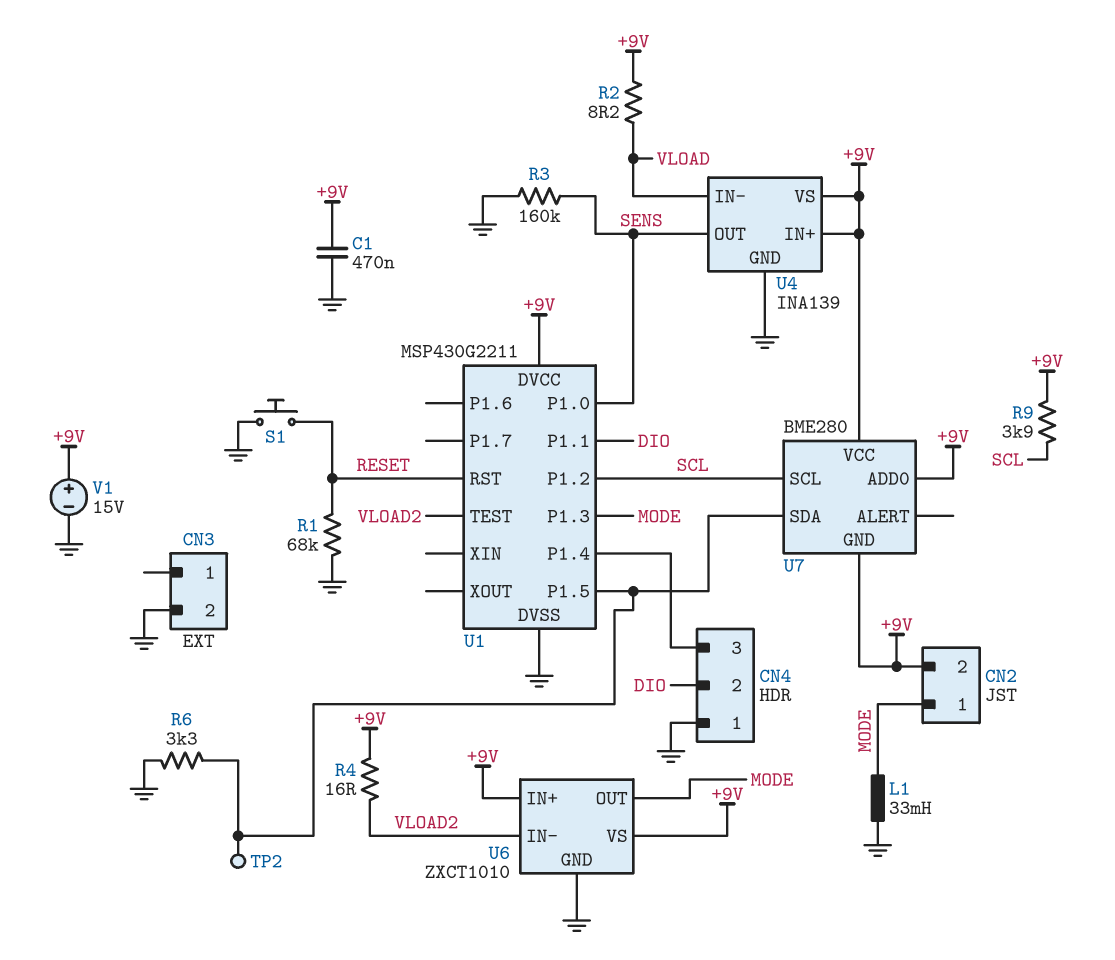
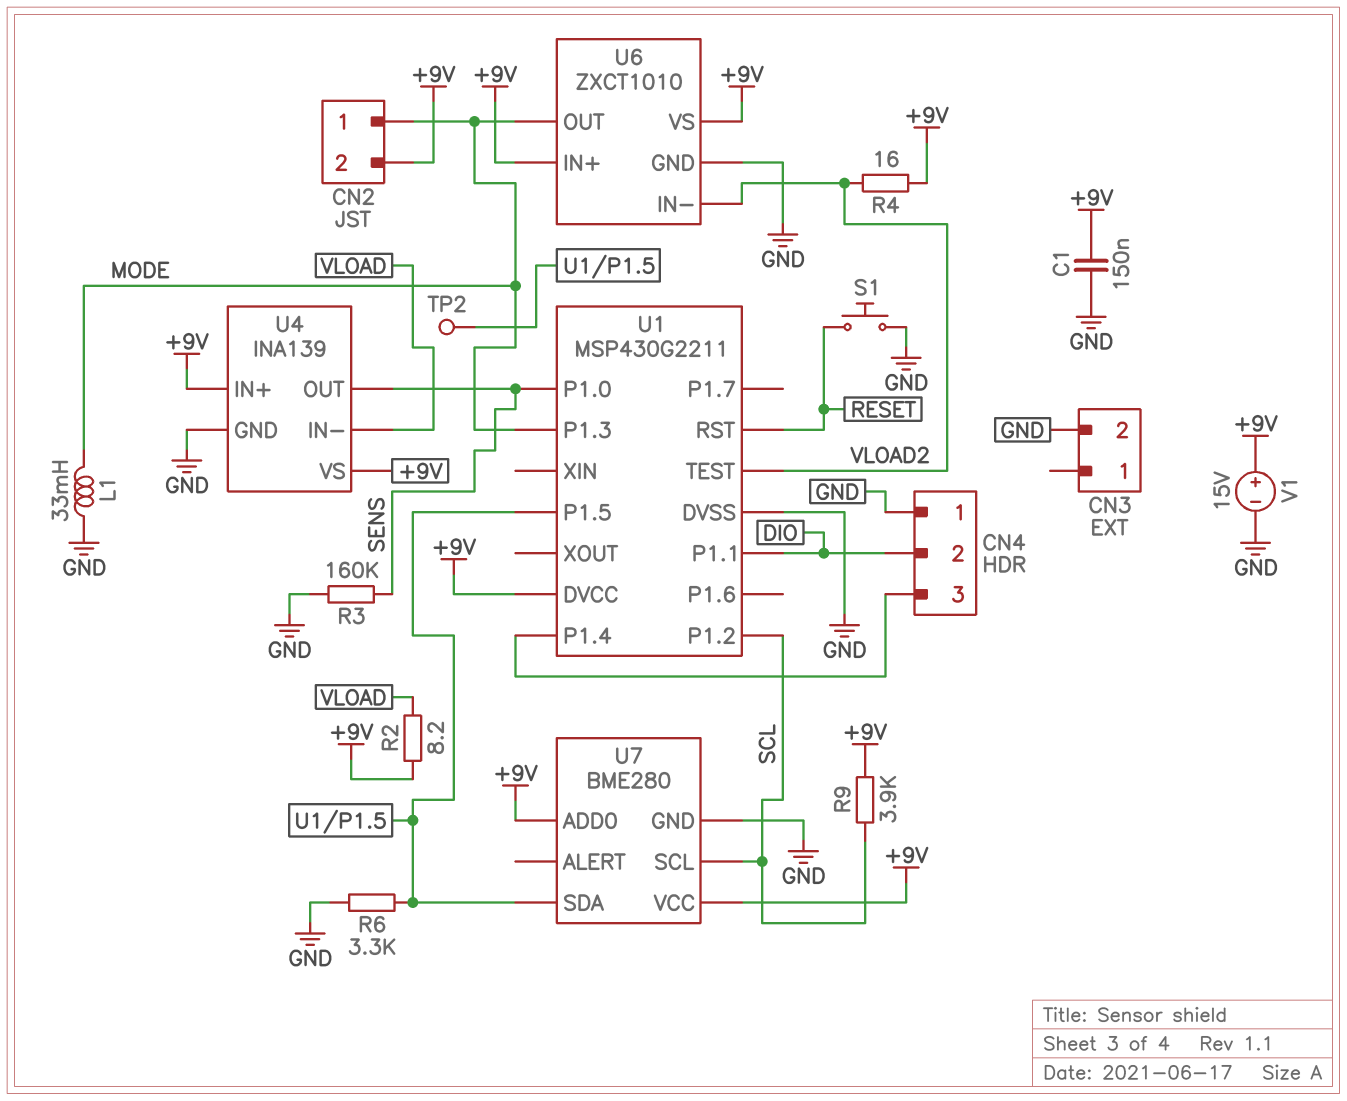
C1: 470nF (+9V, GND) -> 150nF (+9V, GND)
R1: 68k (GND, RESET) -> none
U7 pin GND: +9V -> GND

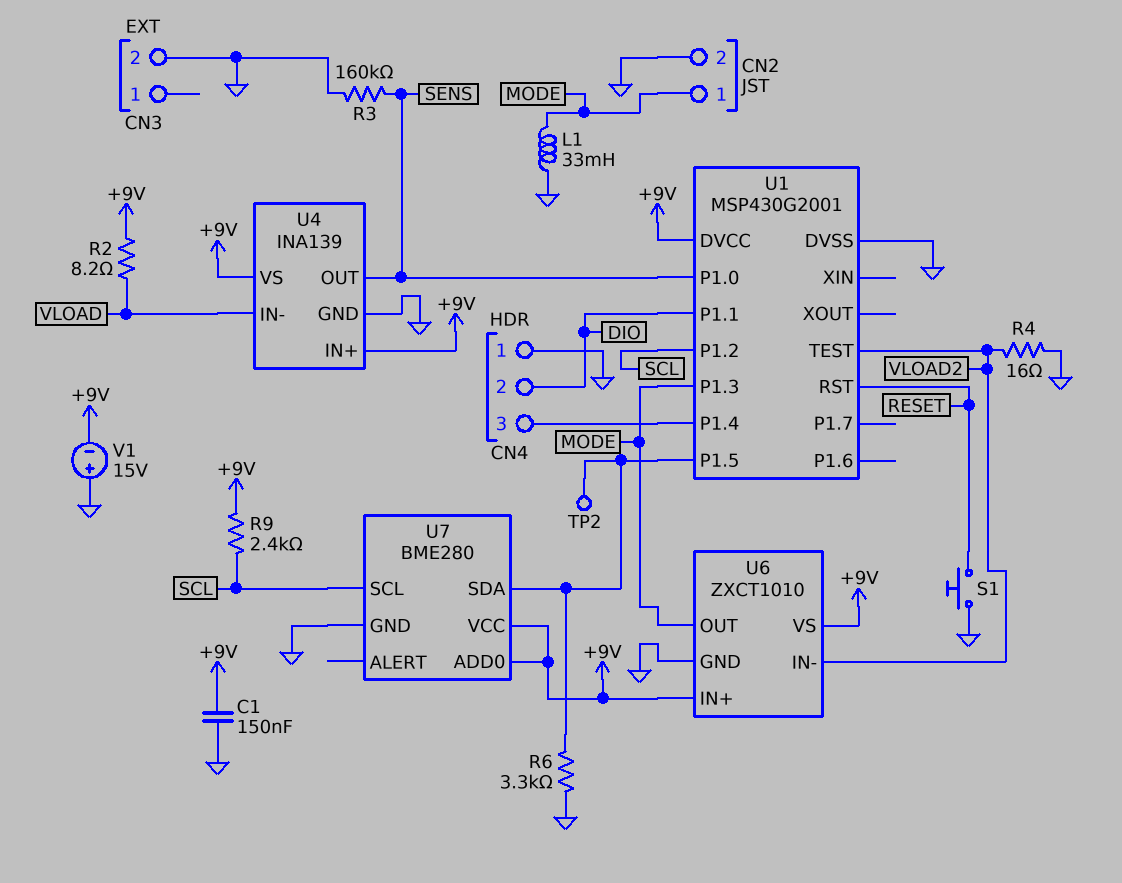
CN2 pin 2: +9V -> GND
R4: 16 (+9V, VLOAD2) -> 16 (GND, VLOAD2)
R9: 3.9k (+9V, SCL) -> 2.4k (+9V, SCL)
U1: MSP430G2211 -> MSP430G2001
V1: 15V (plus +9V, minus GND) -> 15V (plus GND, minus +9V)

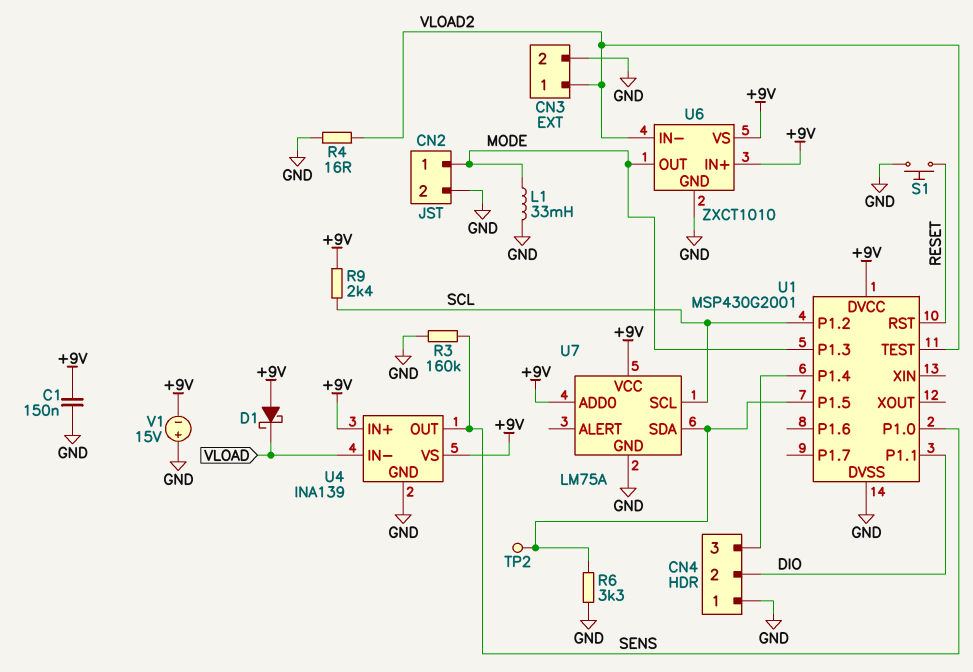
CN3 pin 1: none -> VLOAD2
D1: none -> schottky (A +9V, K VLOAD)
R2: 8.2 (+9V, VLOAD) -> none
U7: BME280 -> LM75A

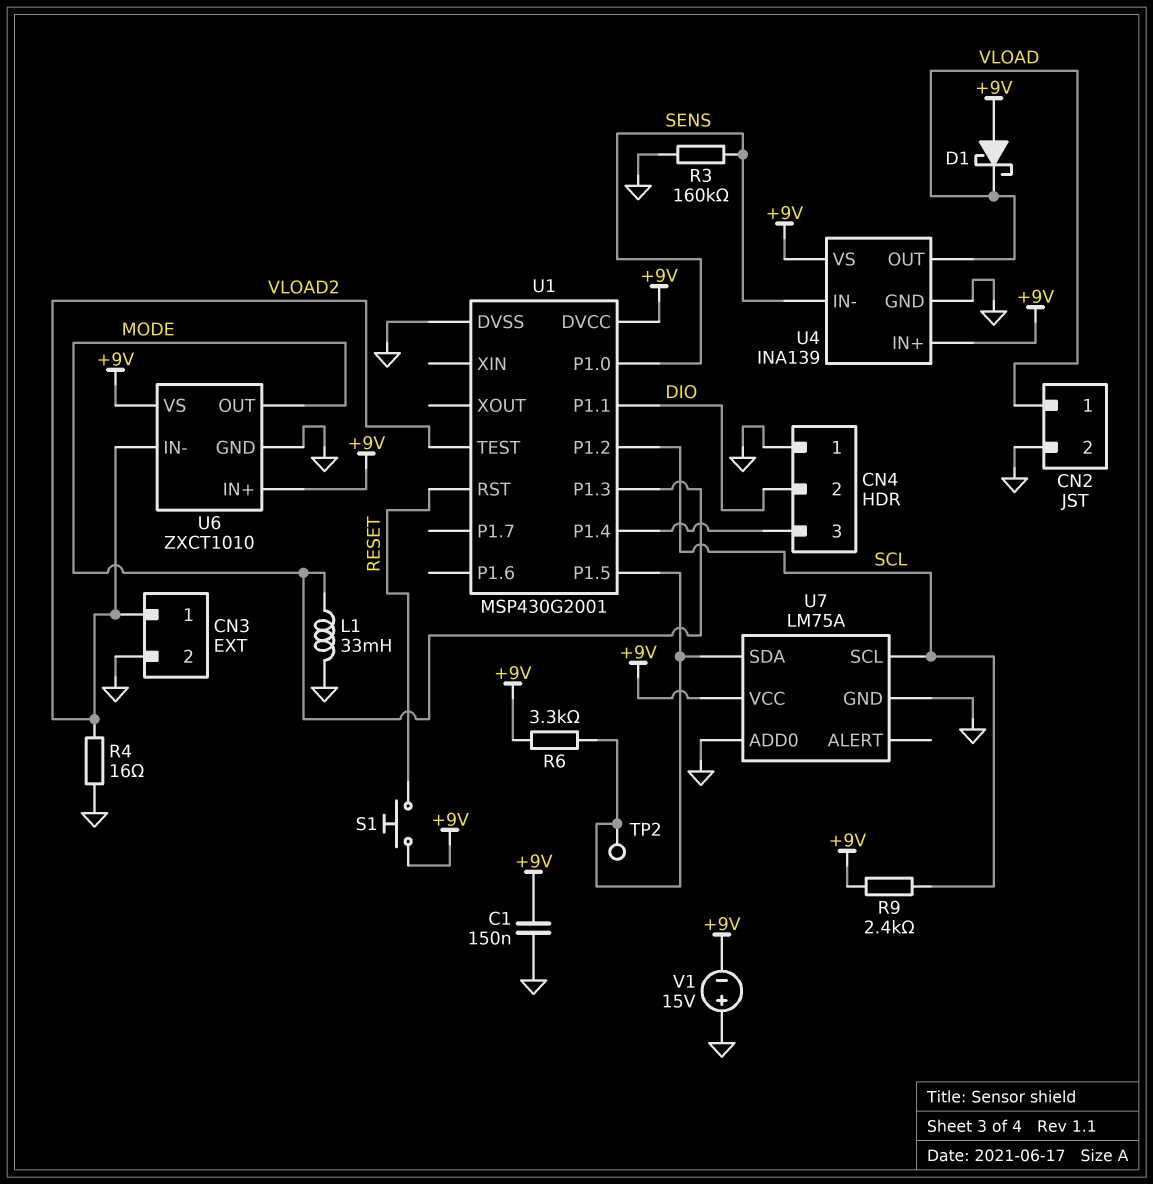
CN2 pin 1: MODE -> VLOAD
R6: 3.3k (GND, U1/P1.5) -> 3.3k (+9V, U1/P1.5)
S1: button (GND, RESET) -> button (+9V, RESET)
U4 pin IN-: VLOAD -> SENS
U4 pin OUT: SENS -> VLOAD
U7 pin ADD0: +9V -> GND

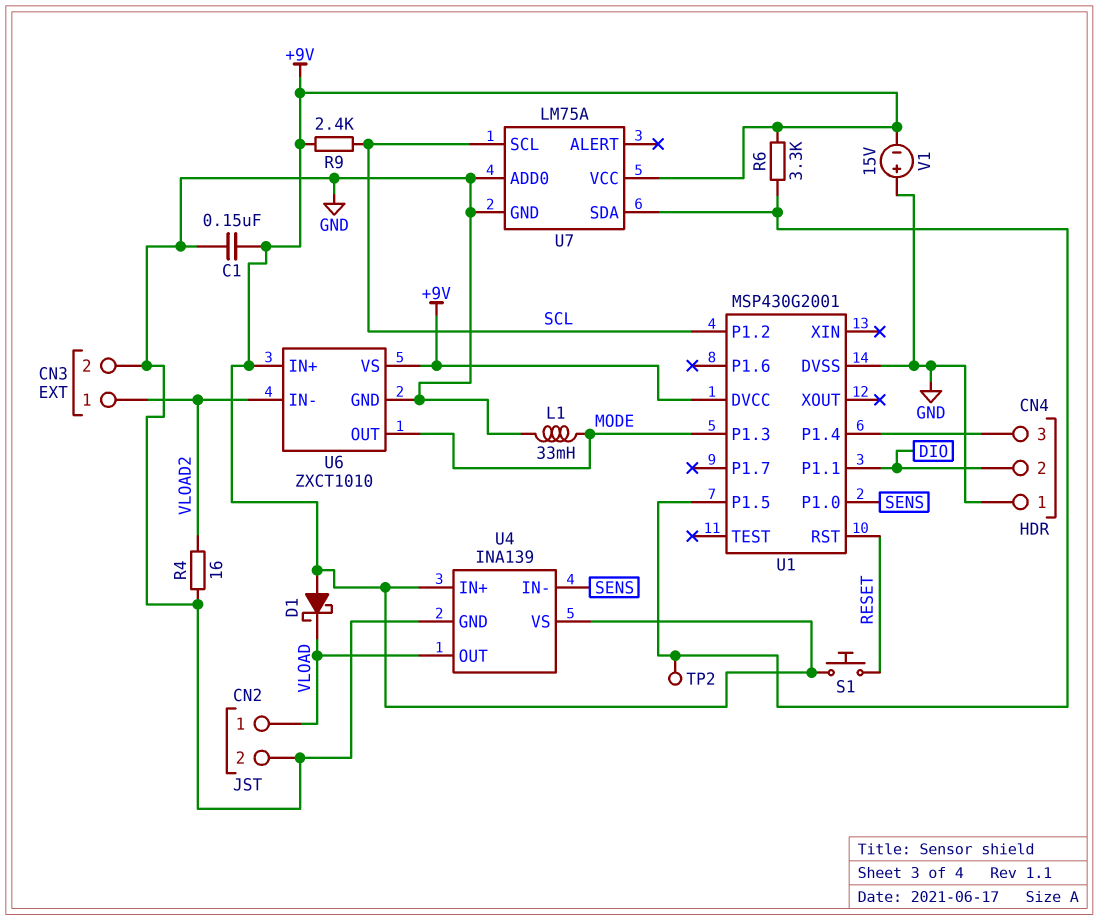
R3: 160k (GND, SENS) -> none
U1 pin TEST: VLOAD2 -> none

